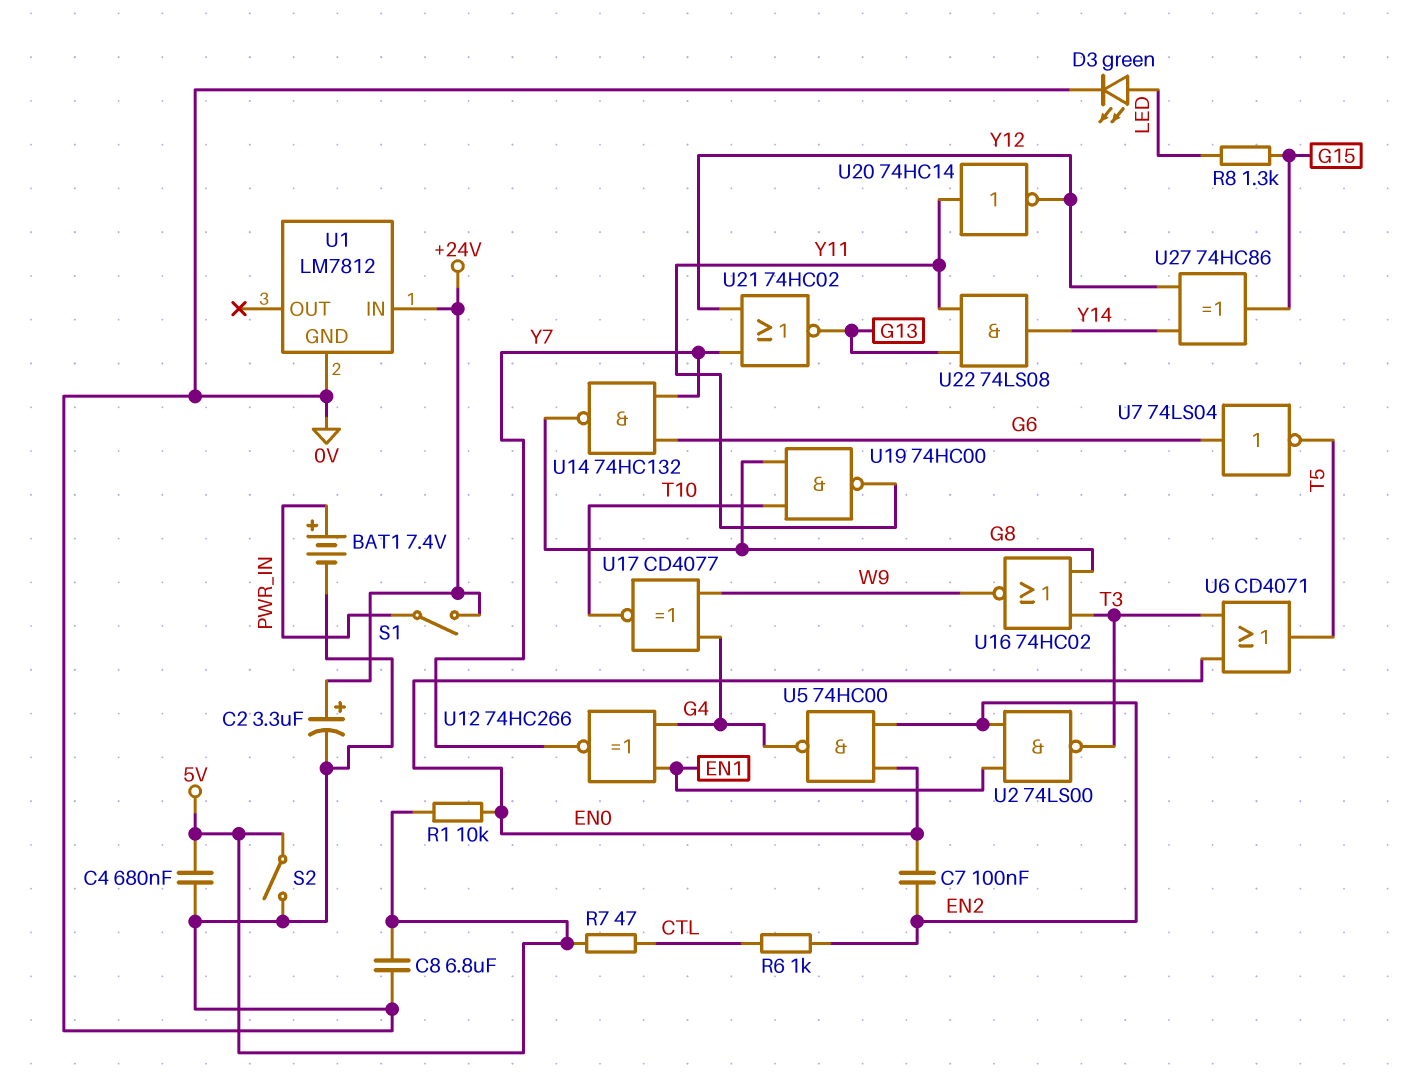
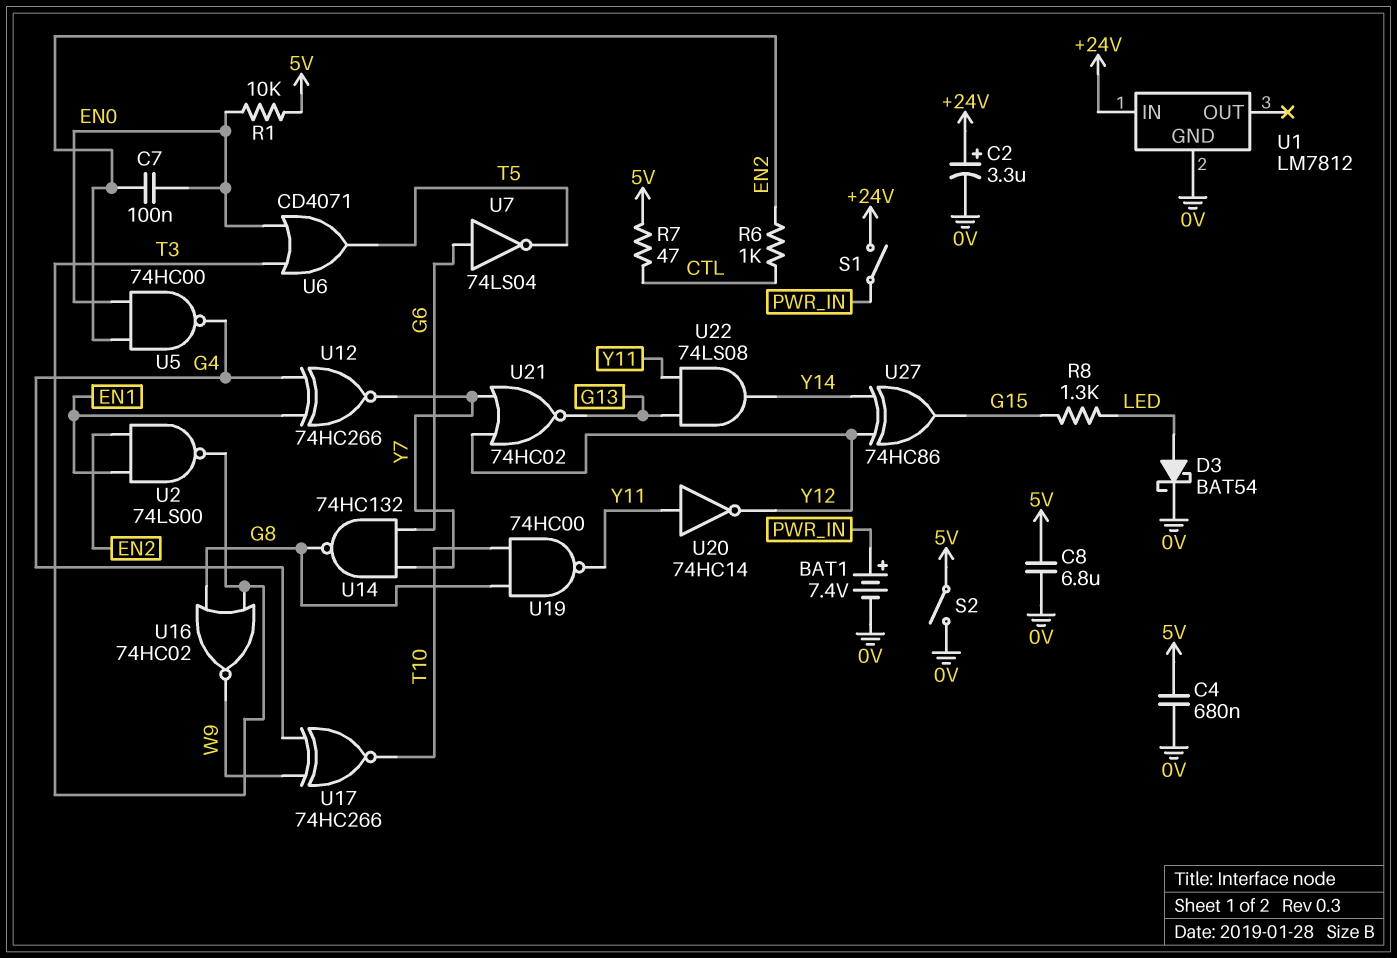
D3: LED green (A LED, K 0V) -> schottky BAT54 (A LED, K 0V)
U17: XNOR CD4077 (in G4, in W9, out T10) -> XNOR 74HC266 (in G4, in W9, out T10)

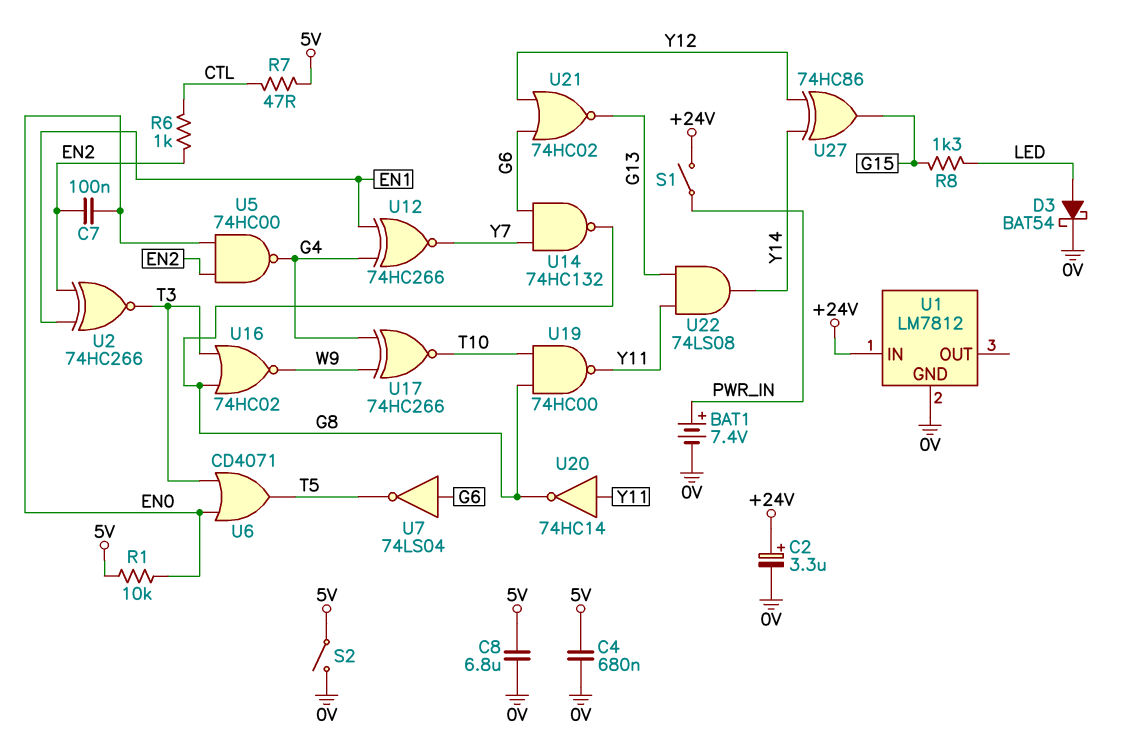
U2: NAND 74LS00 (in EN1, in EN2, out T3) -> XNOR 74HC266 (in EN1, in EN2, out T3)
U20: NOT 74HC14 (in Y11, out Y12) -> NOT 74HC14 (in Y11, out G8)
U21: NOR 74HC02 (in Y7, in Y12, out G13) -> NOR 74HC02 (in G6, in Y12, out G13)

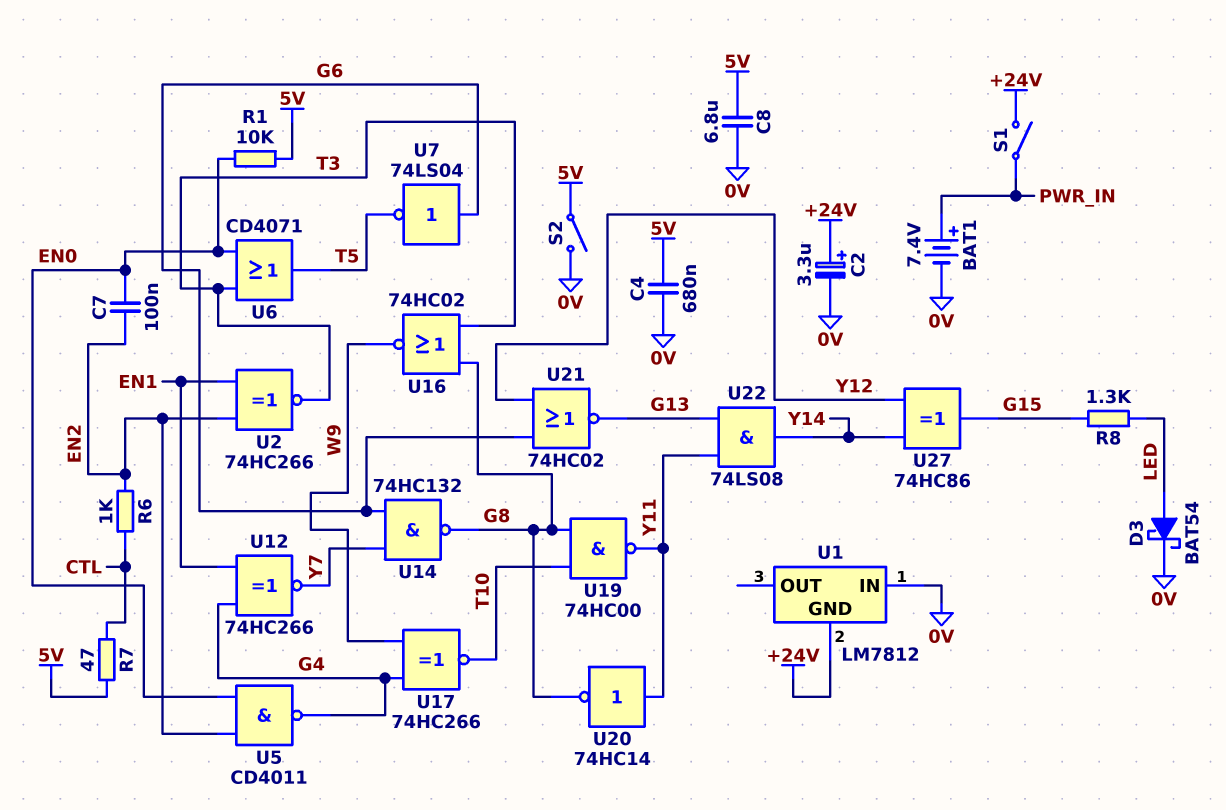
U1 pin GND: 0V -> +24V
U1 pin IN: +24V -> 0V
U5: NAND 74HC00 (in EN0, in EN2, out G4) -> NAND CD4011 (in EN0, in EN2, out G4)

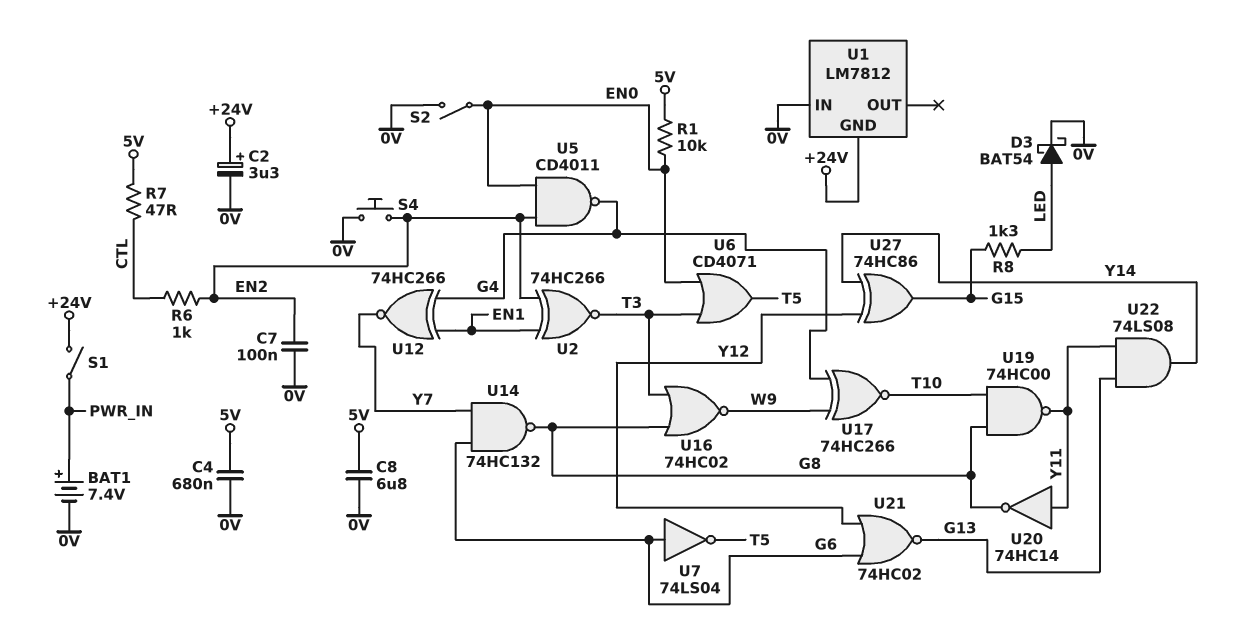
C7: 100nF (EN0, EN2) -> 100nF (0V, EN2)
S2: switch (0V, 5V) -> switch (0V, EN0)
S4: none -> button (0V, EN2)

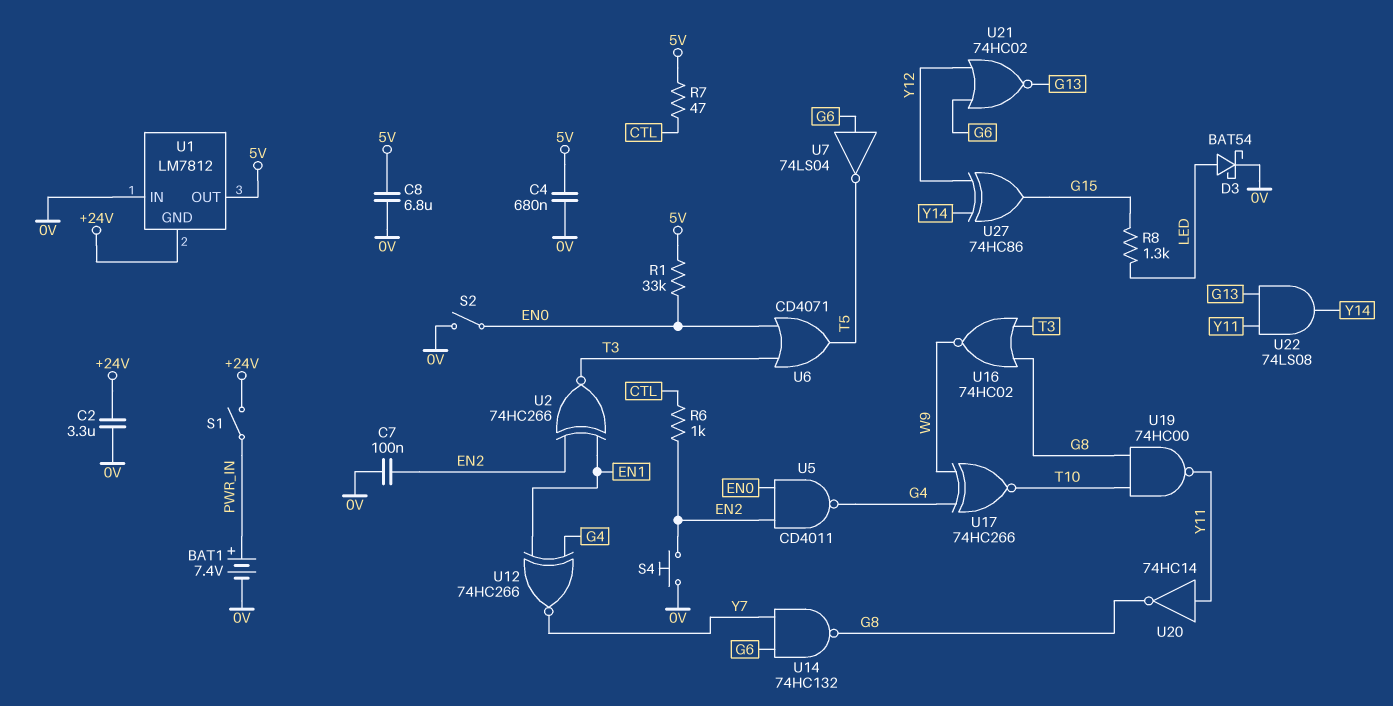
C2: 3.3uF (plus +24V, minus 0V) -> 3.3uF (+24V, 0V)
R1: 10k (5V, EN0) -> 33k (5V, EN0)
U1 pin OUT: none -> 5V

